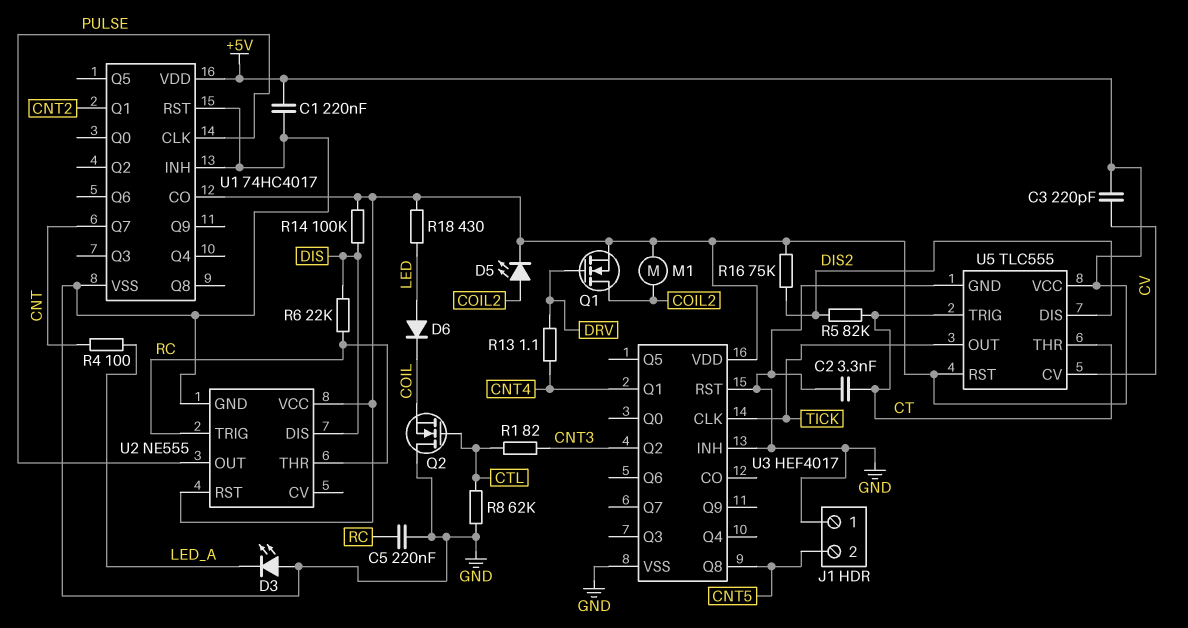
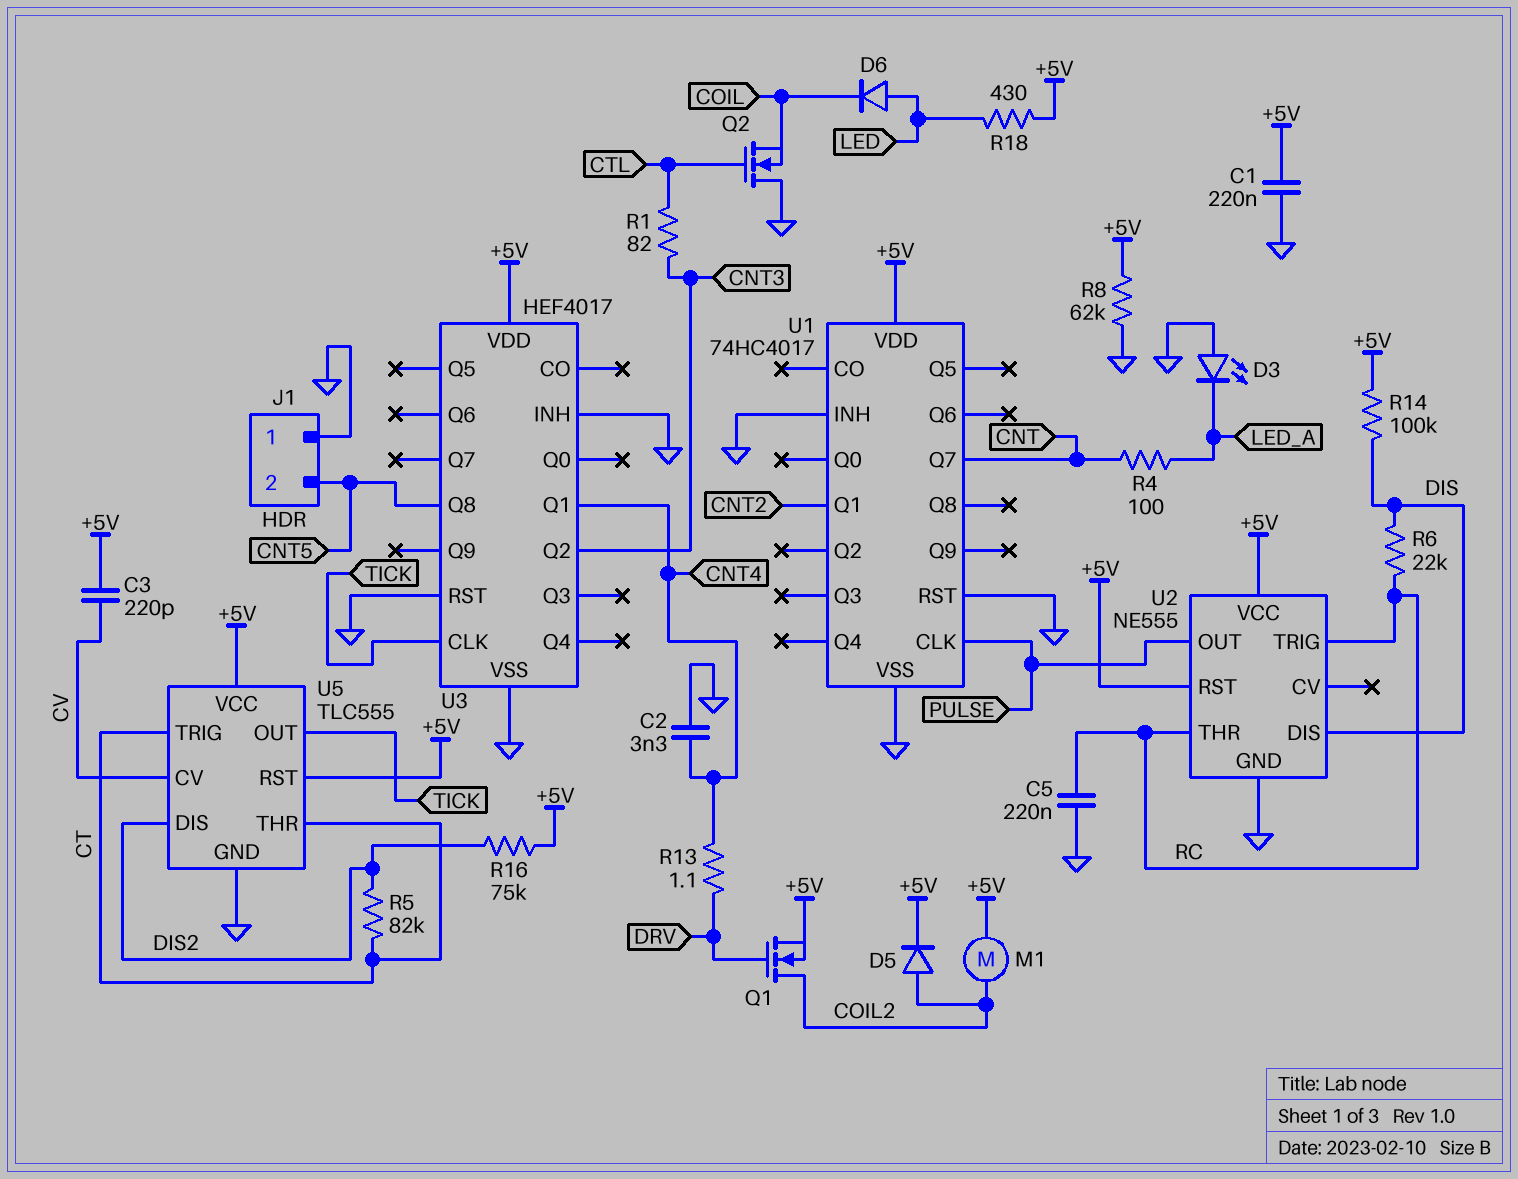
C2: 3.3nF (CT, GND) -> 3.3nF (CNT4, GND)
D5: LED (A COIL2, K +5V) -> diode (A COIL2, K +5V)
R8: 62k (CTL, GND) -> 62k (+5V, GND)
U1 pin CO: +5V -> none

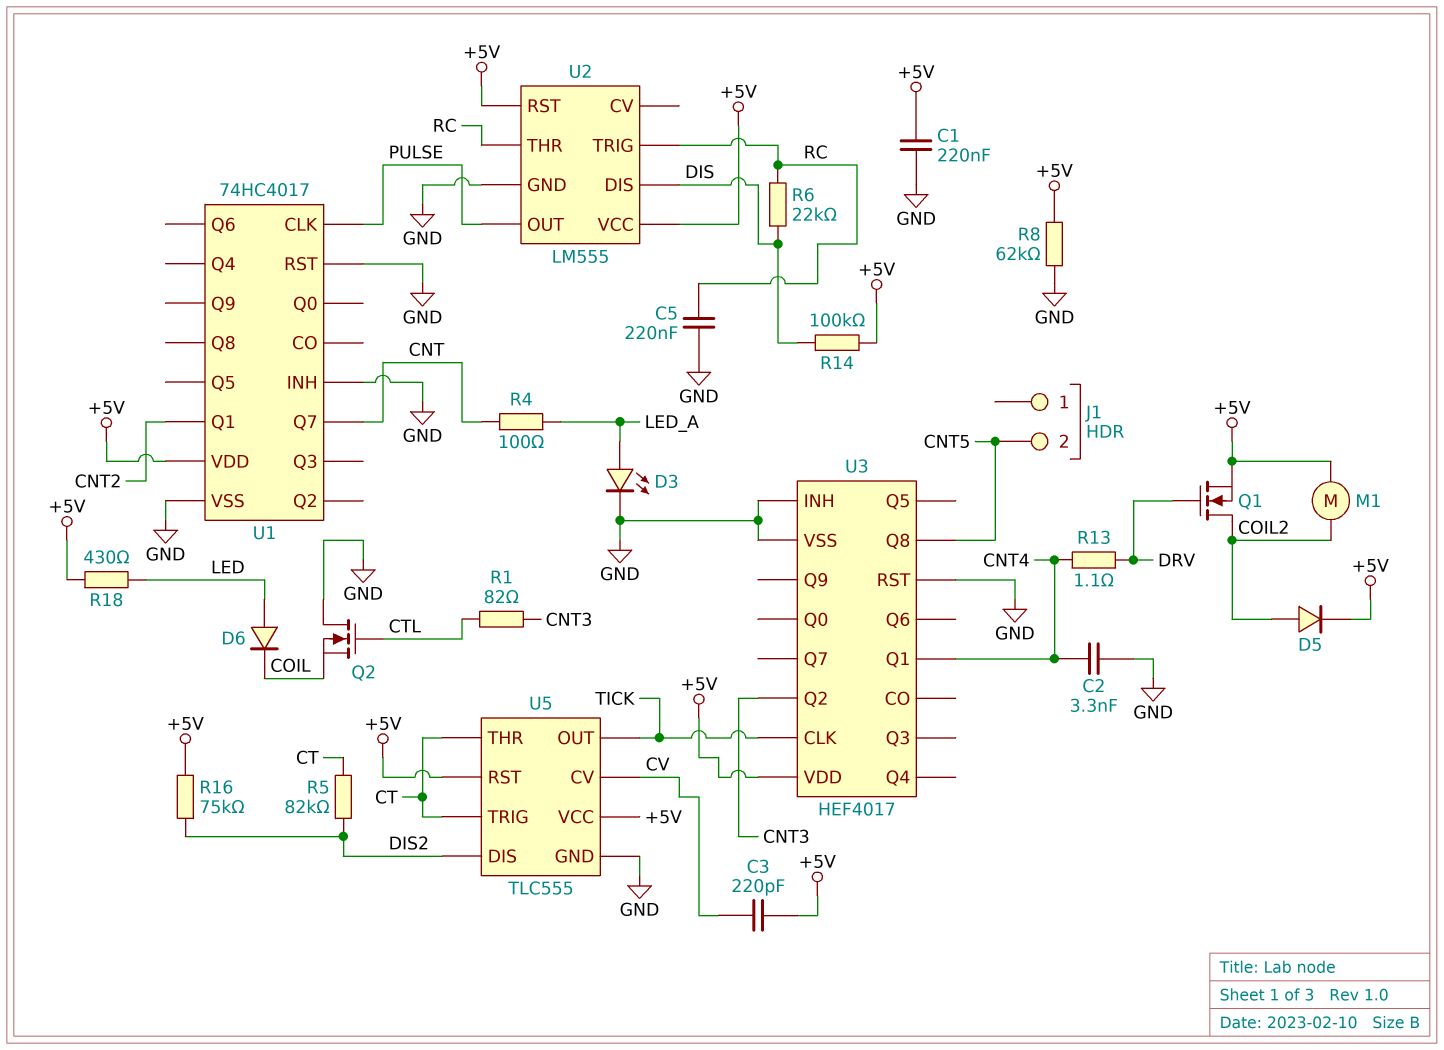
D3: LED (A GND, K LED_A) -> LED (A LED_A, K GND)
J1 pin 1: GND -> none
U2: NE555 -> LM555

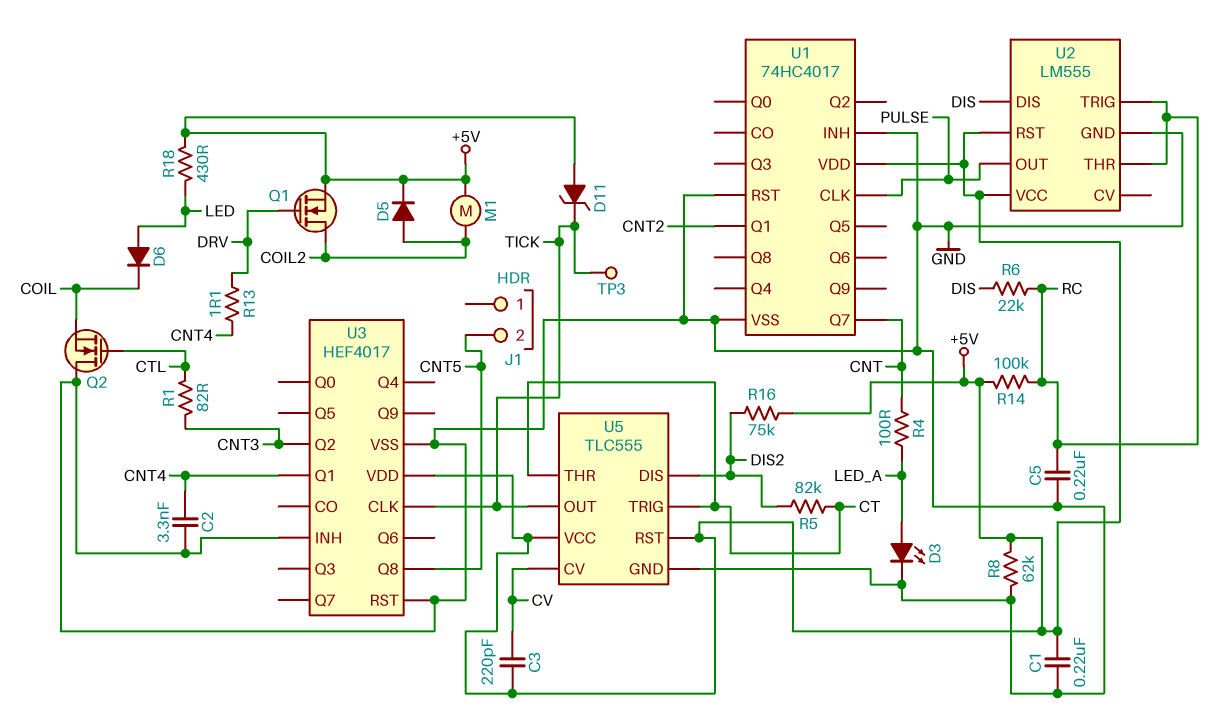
D11: none -> zener (A +5V, K TICK)
R14: 100k (+5V, DIS) -> 100k (+5V, RC)
TP3: none -> test point (TICK)

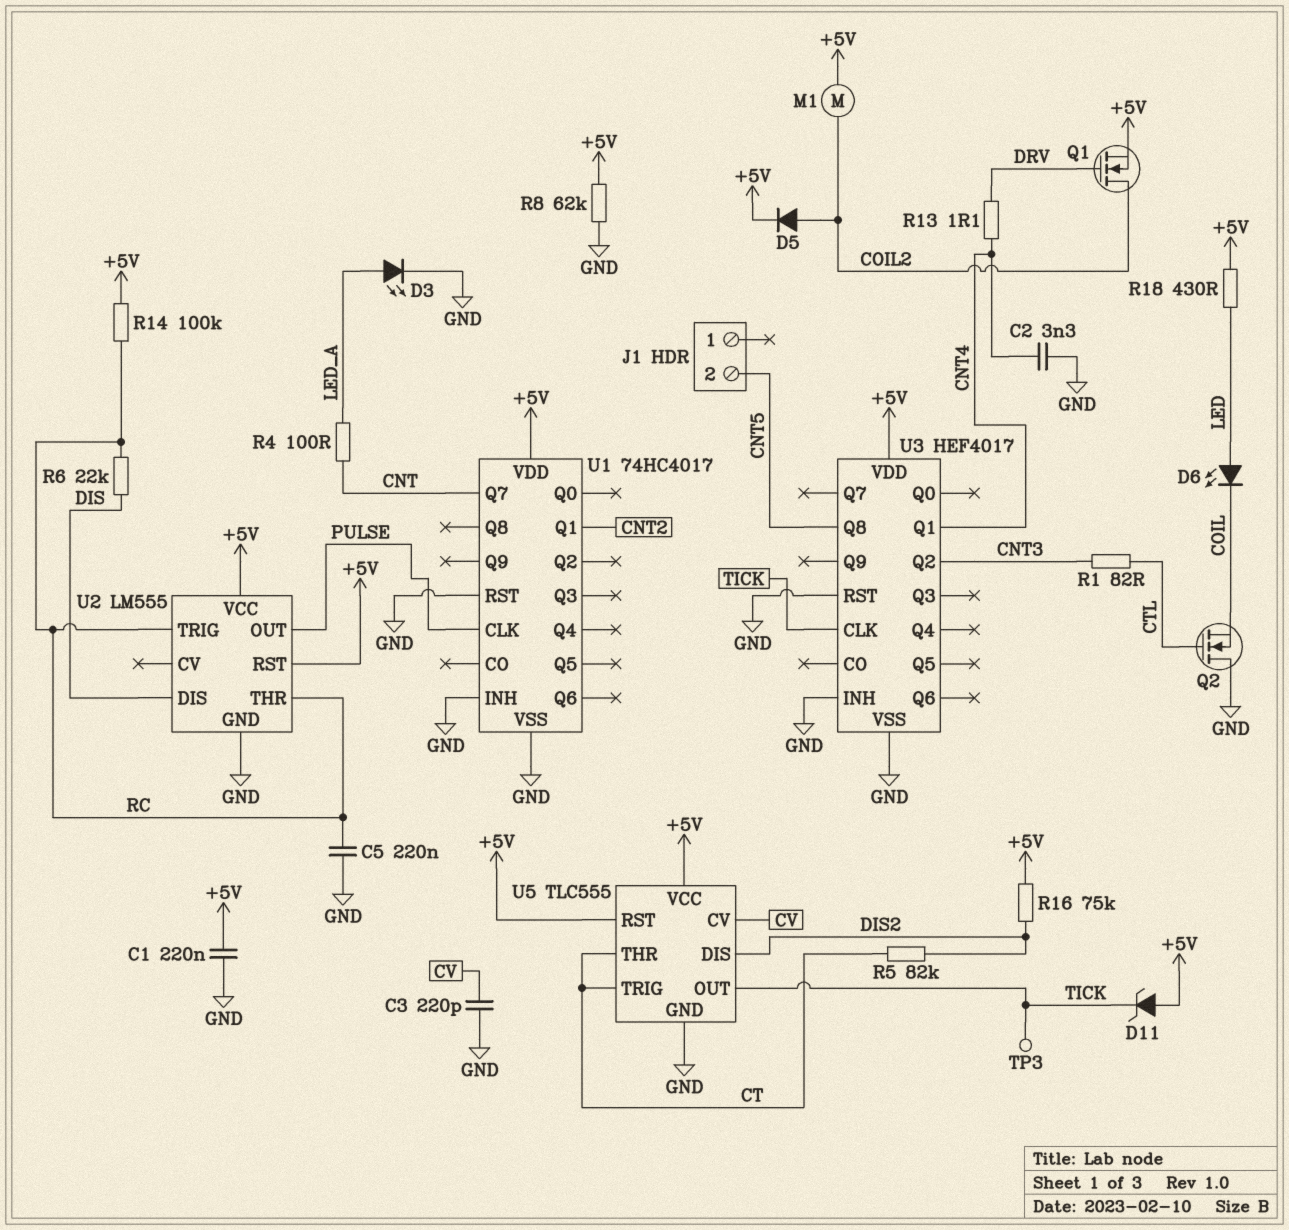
C3: 220pF (+5V, CV) -> 220pF (CV, GND)
D6: diode (A LED, K COIL) -> LED (A LED, K COIL)

